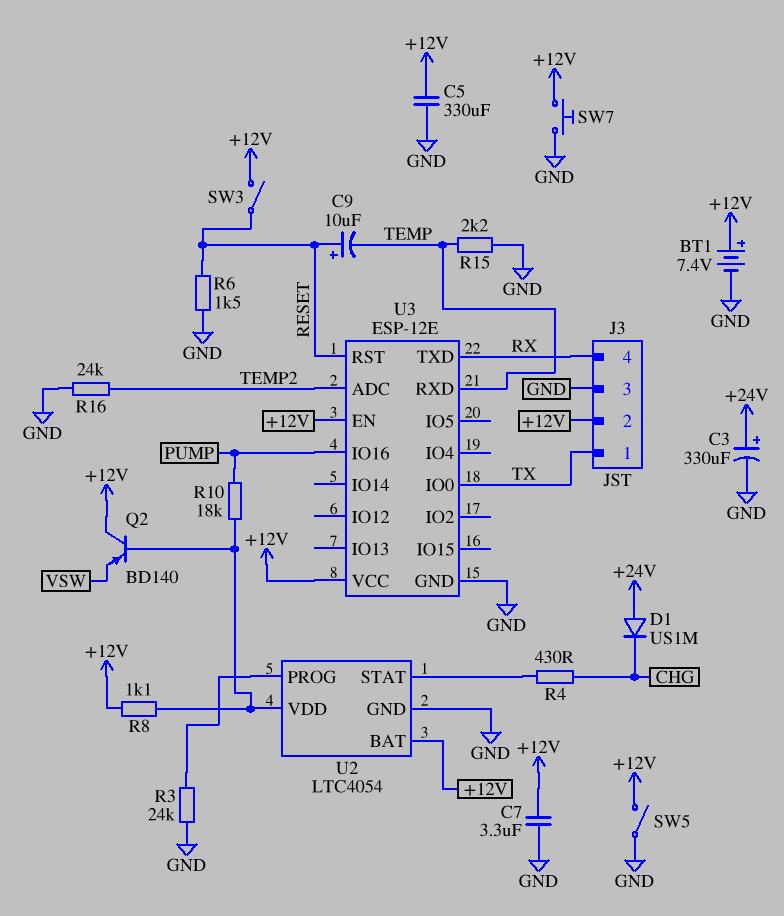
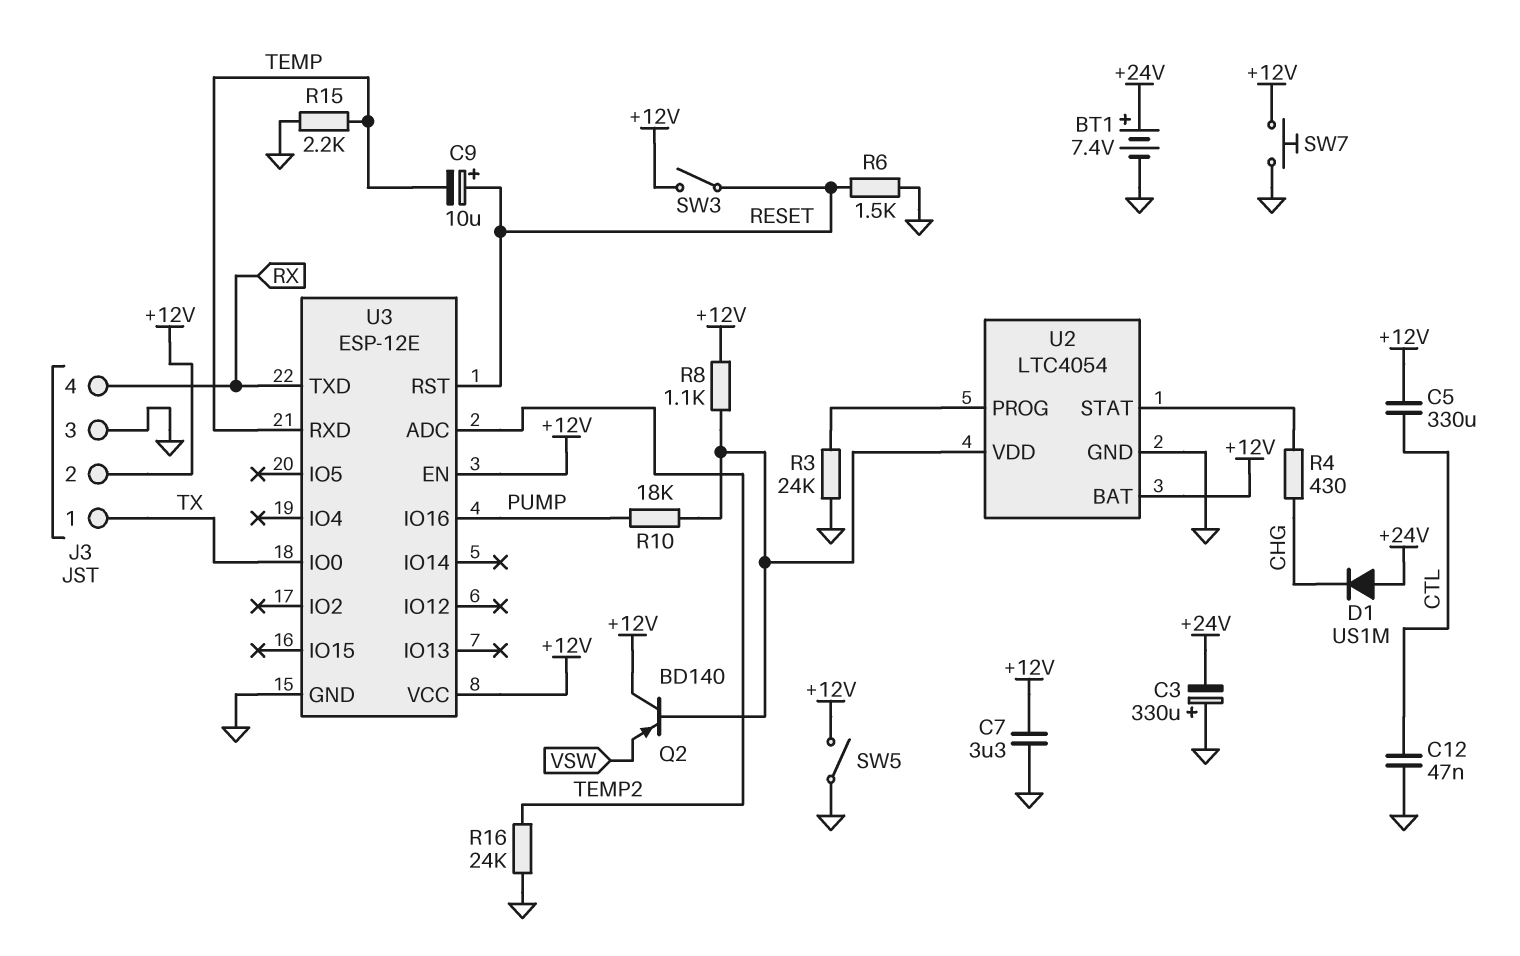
BT1: 7.4V (plus +12V, minus GND) -> 7.4V (plus +24V, minus GND)
C3: 330uF (plus +24V, minus GND) -> 330uF (plus GND, minus +24V)
C5: 330uF (+12V, GND) -> 330uF (+12V, CTL)
C12: none -> 47nF (CTL, GND)

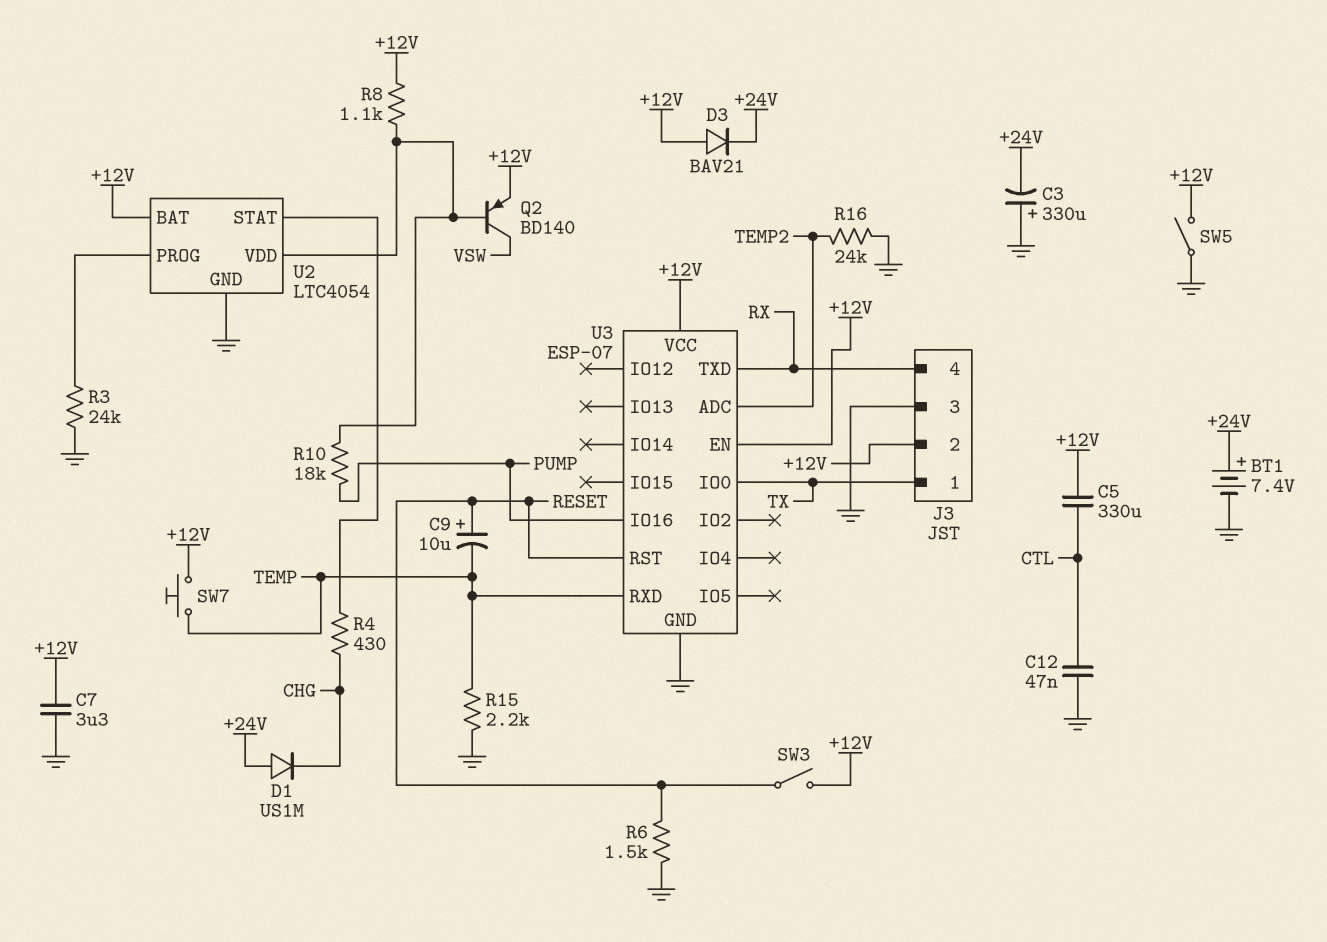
D3: none -> diode BAV21 (A +12V, K +24V)
Q2: PNP BD140 (B U2/VDD, C +12V, E VSW) -> PNP BD140 (B U2/VDD, C VSW, E +12V)
SW7: button (+12V, GND) -> button (+12V, TEMP)
U3: ESP-12E -> ESP-07

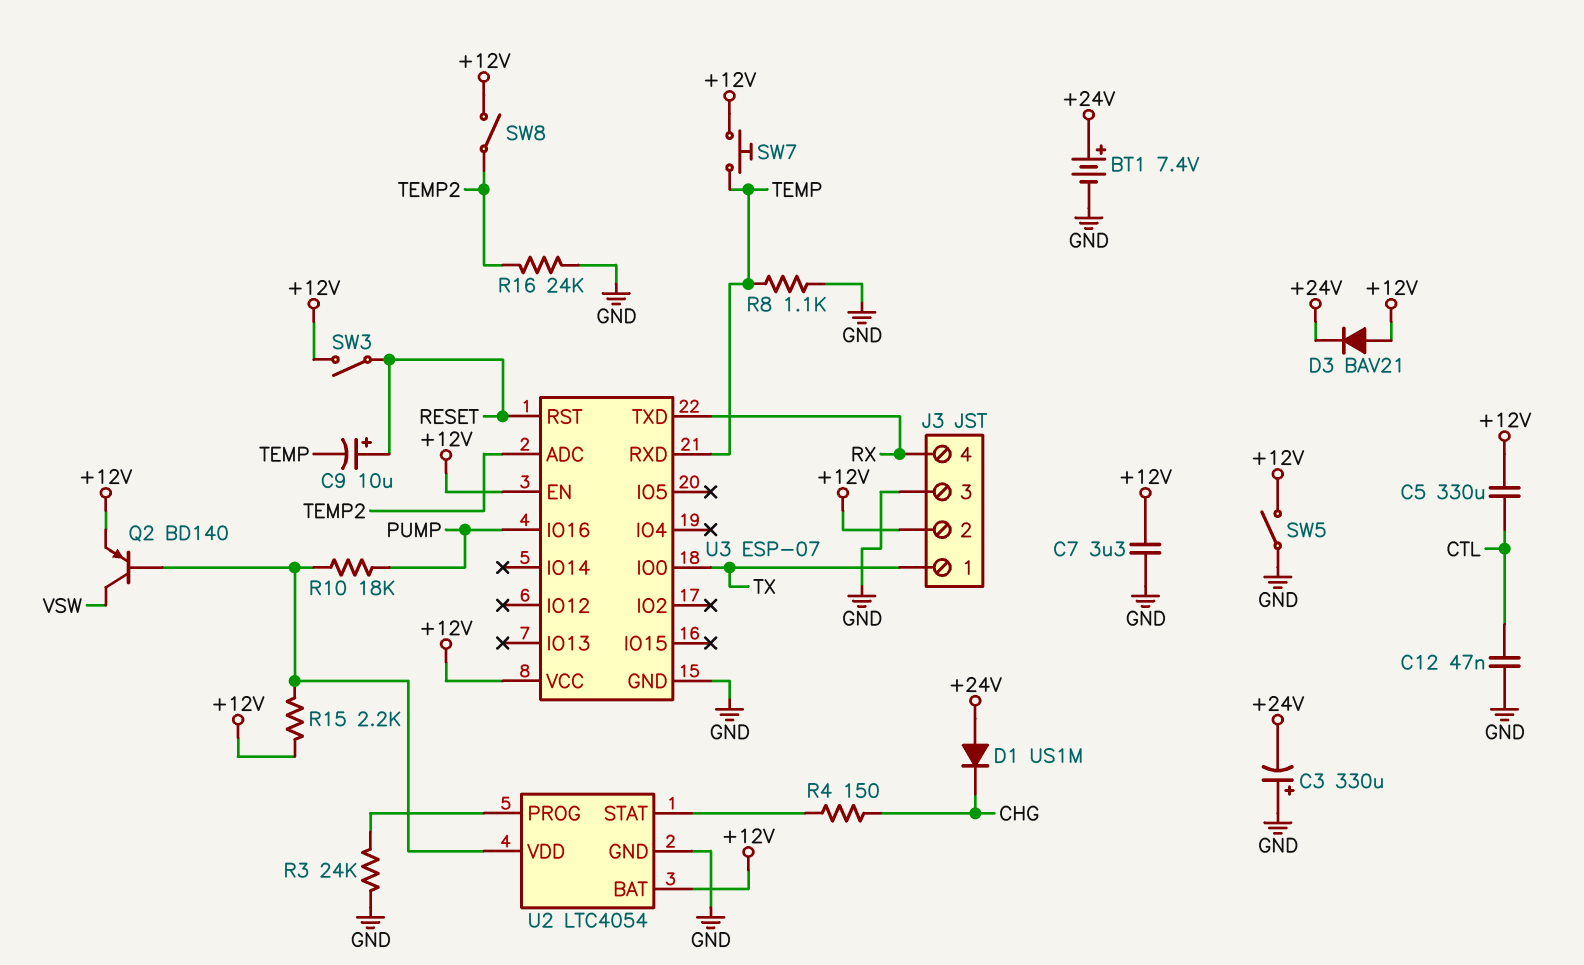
R4: 430 (CHG, U2/STAT) -> 150 (CHG, U2/STAT)
R6: 1.5k (GND, RESET) -> none
R8: 1.1k (+12V, U2/VDD) -> 1.1k (GND, TEMP)
R15: 2.2k (GND, TEMP) -> 2.2k (+12V, U2/VDD)
SW8: none -> switch (+12V, TEMP2)

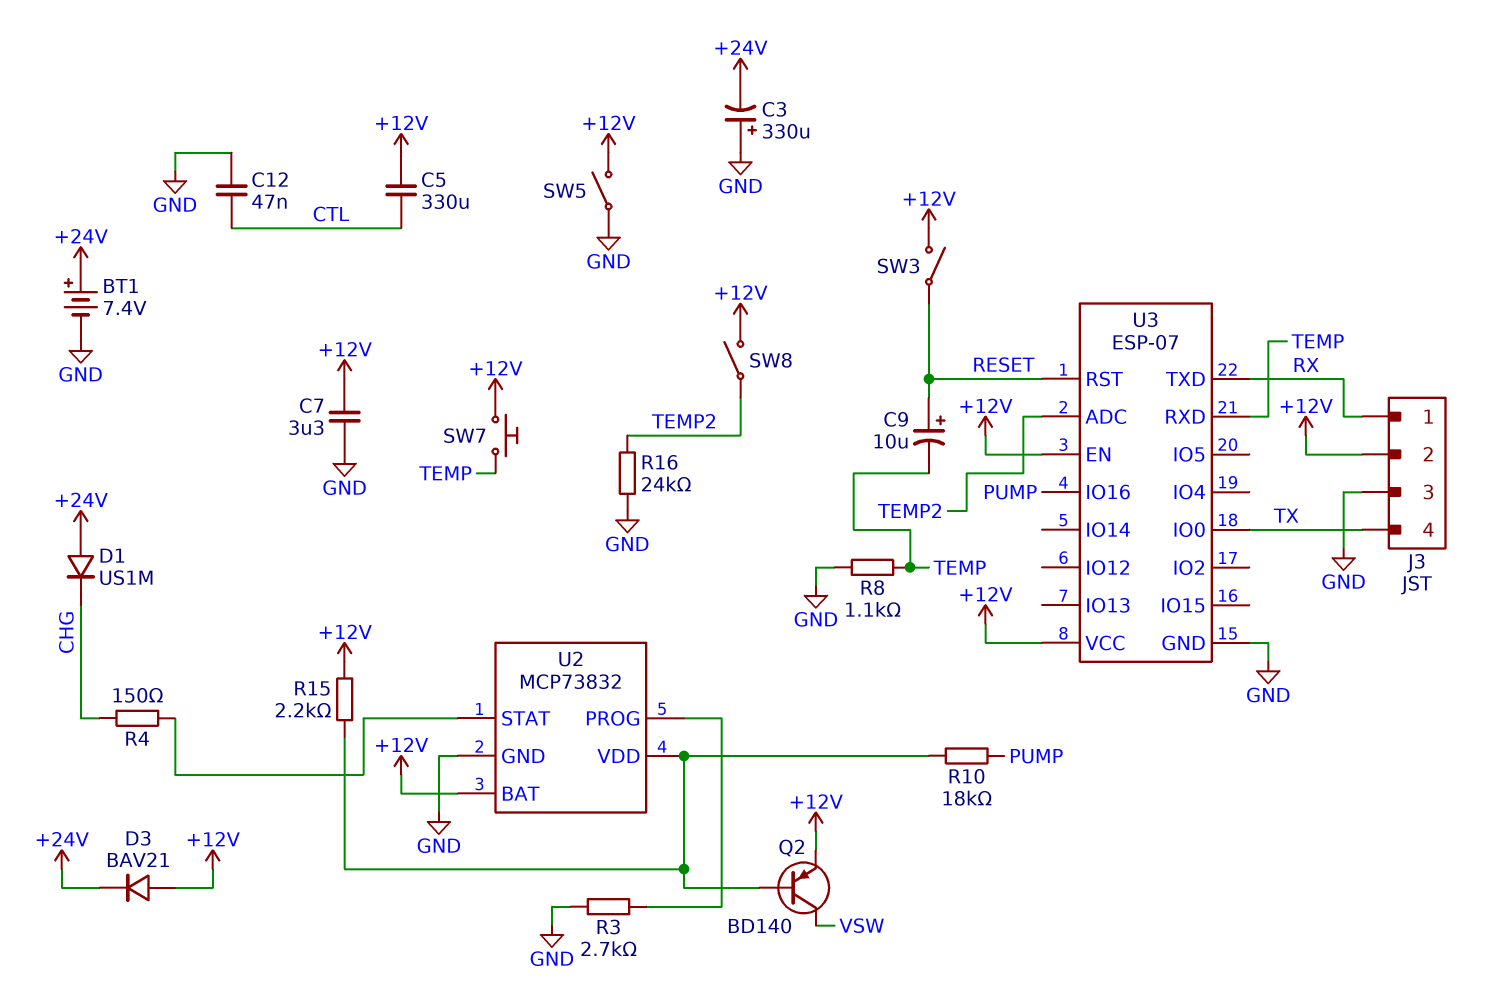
J3 pin 1: TX -> RX
J3 pin 4: RX -> TX
R3: 24k (GND, U2/PROG) -> 2.7k (GND, U2/PROG)
U2: LTC4054 -> MCP73832

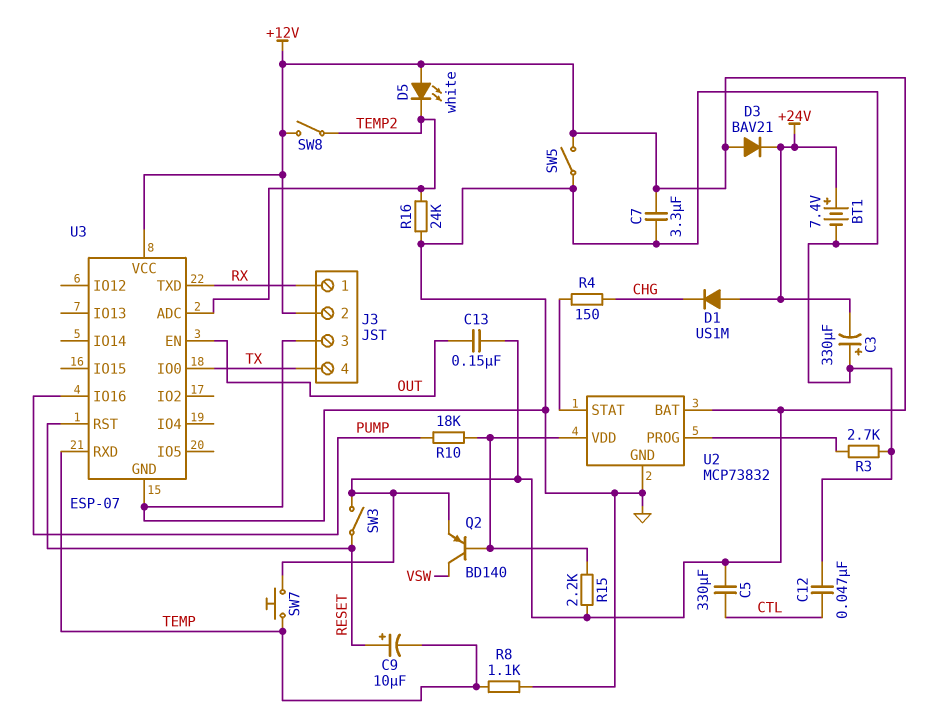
C13: none -> 150nF (+12V, OUT)
D5: none -> LED white (A +12V, K TEMP2)
U3 pin EN: +12V -> OUT

